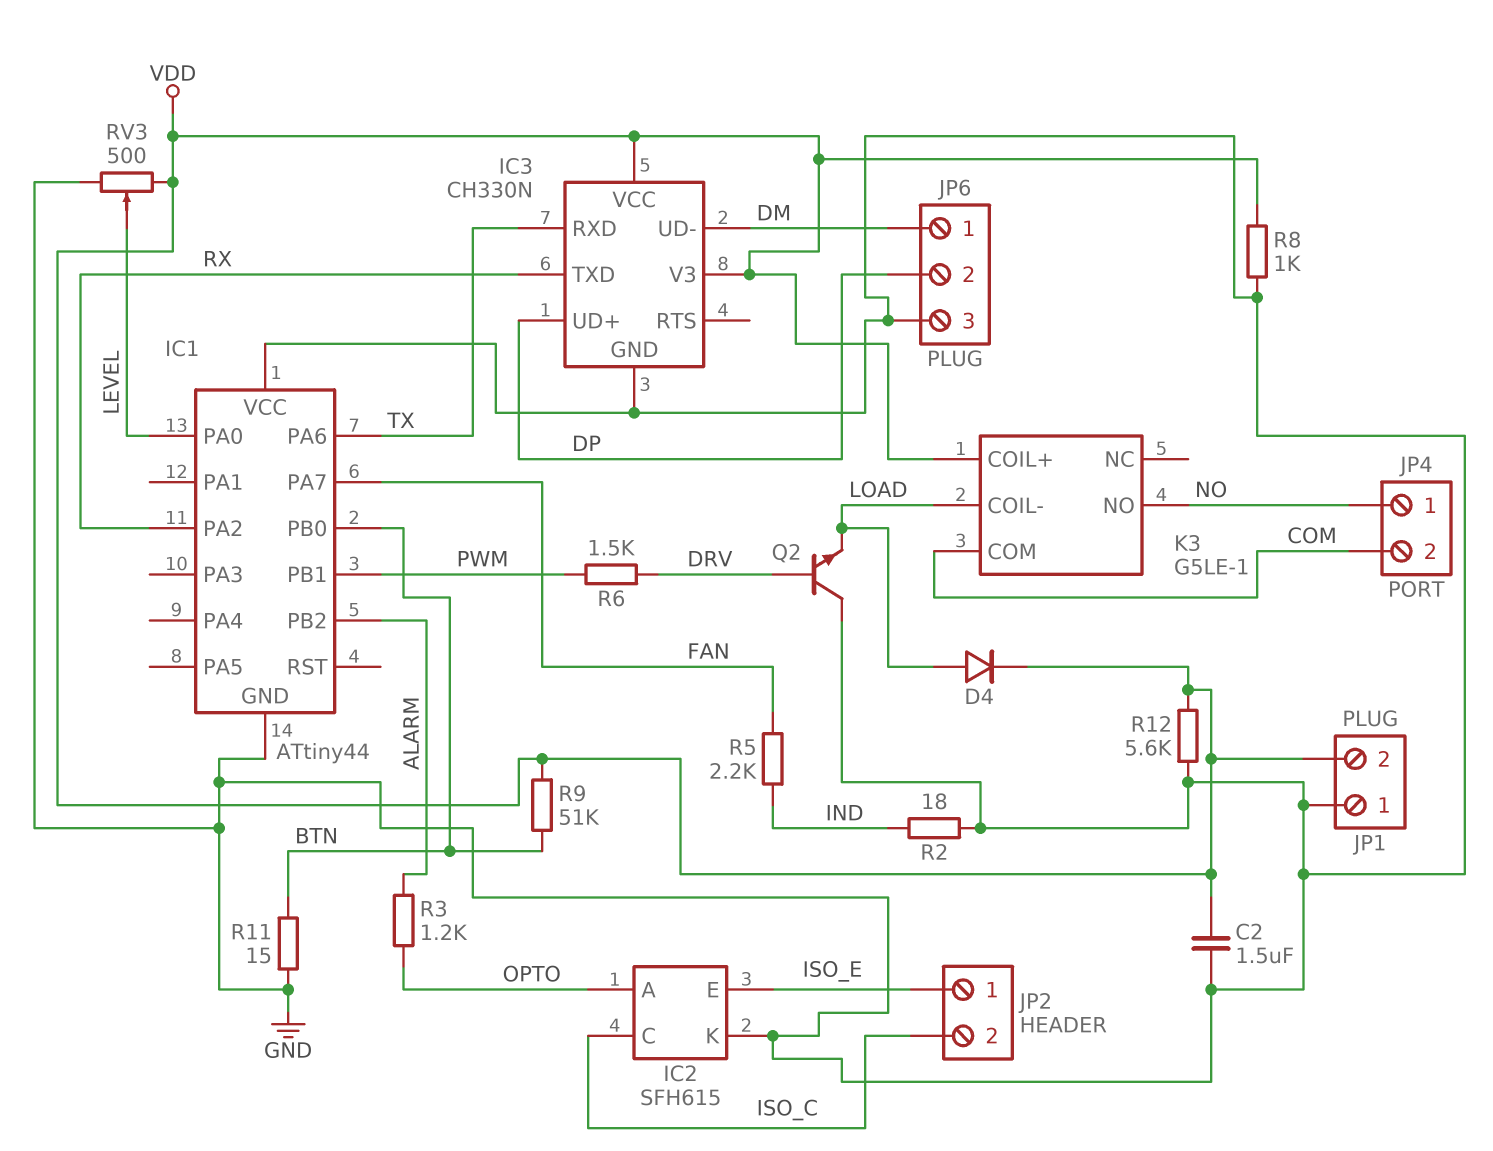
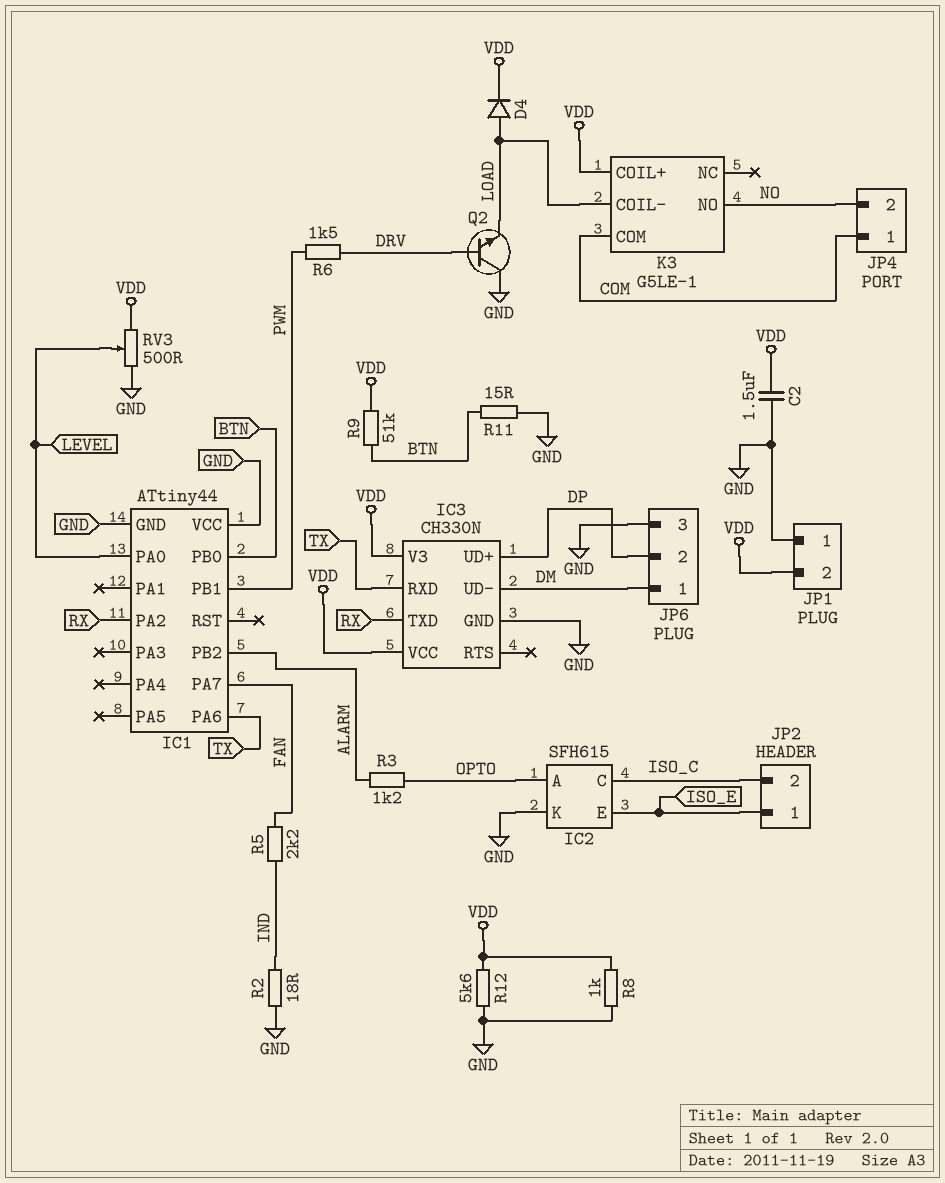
JP4 pin 1: NO -> COM
JP4 pin 2: COM -> NO

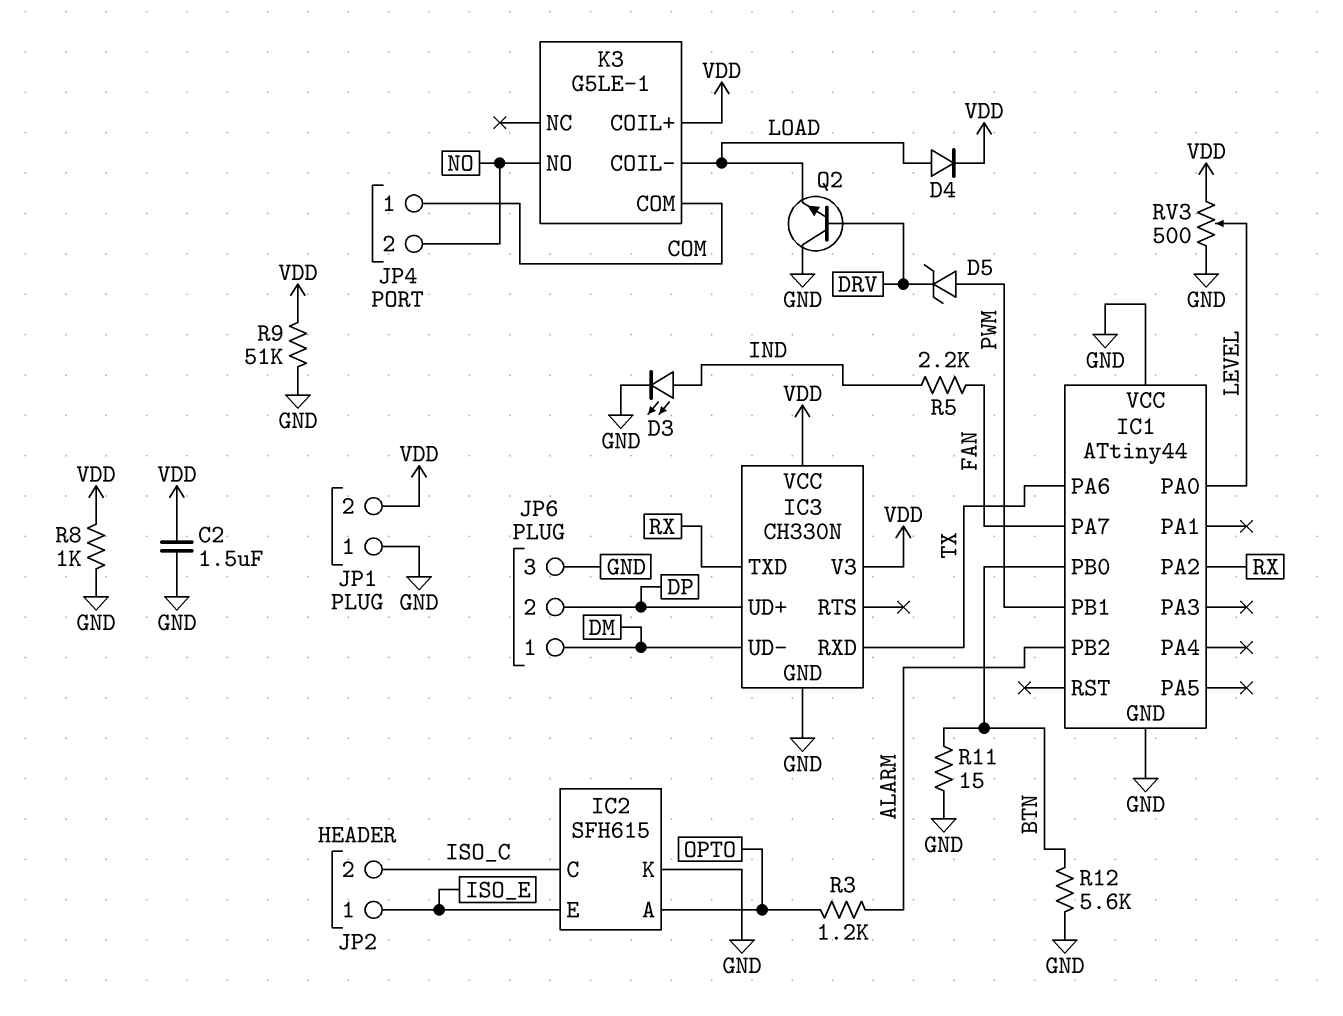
D3: none -> LED (A IND, K GND)
D5: none -> zener (A PWM, K DRV)
R2: 18 (GND, IND) -> none
R6: 1.5k (DRV, PWM) -> none
R9: 51k (BTN, VDD) -> 51k (GND, VDD)
R12: 5.6k (GND, VDD) -> 5.6k (BTN, GND)

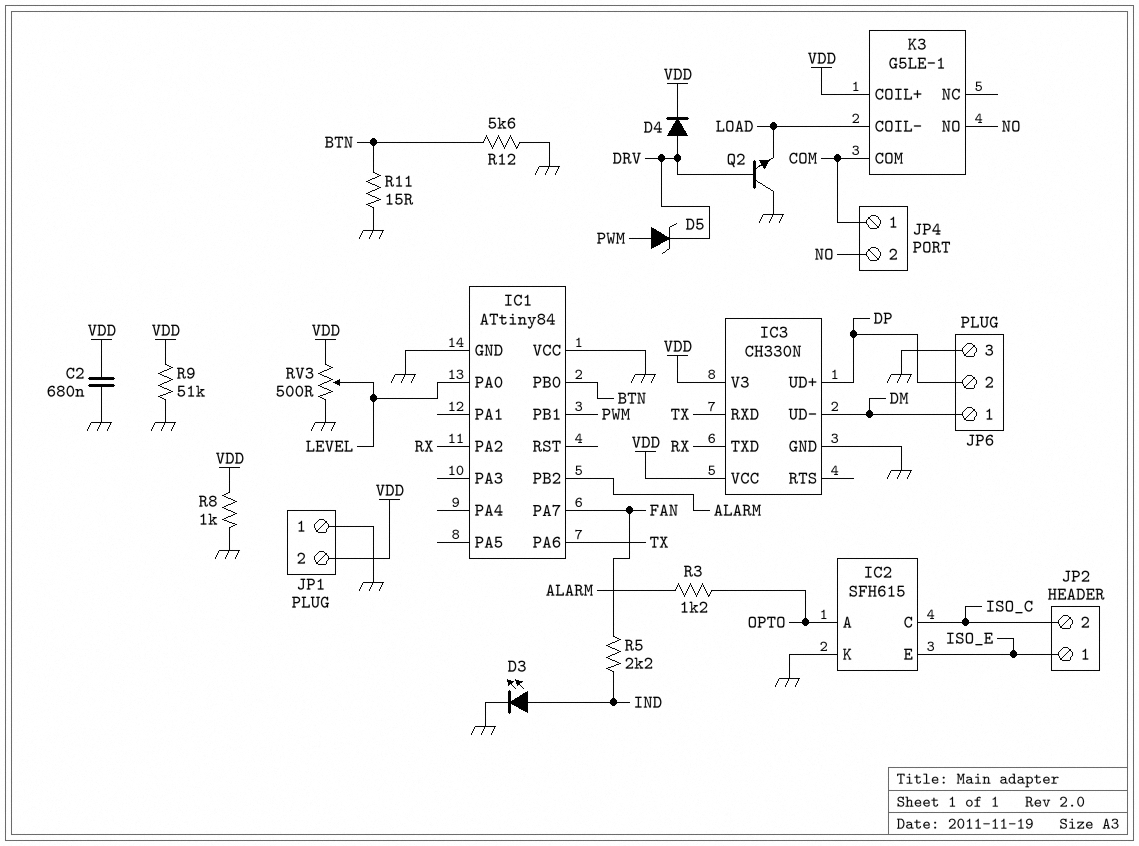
C2: 1.5uF (GND, VDD) -> 680nF (GND, VDD)
D4: diode (A LOAD, K VDD) -> diode (A DRV, K VDD)
IC1: ATtiny44 -> ATtiny84

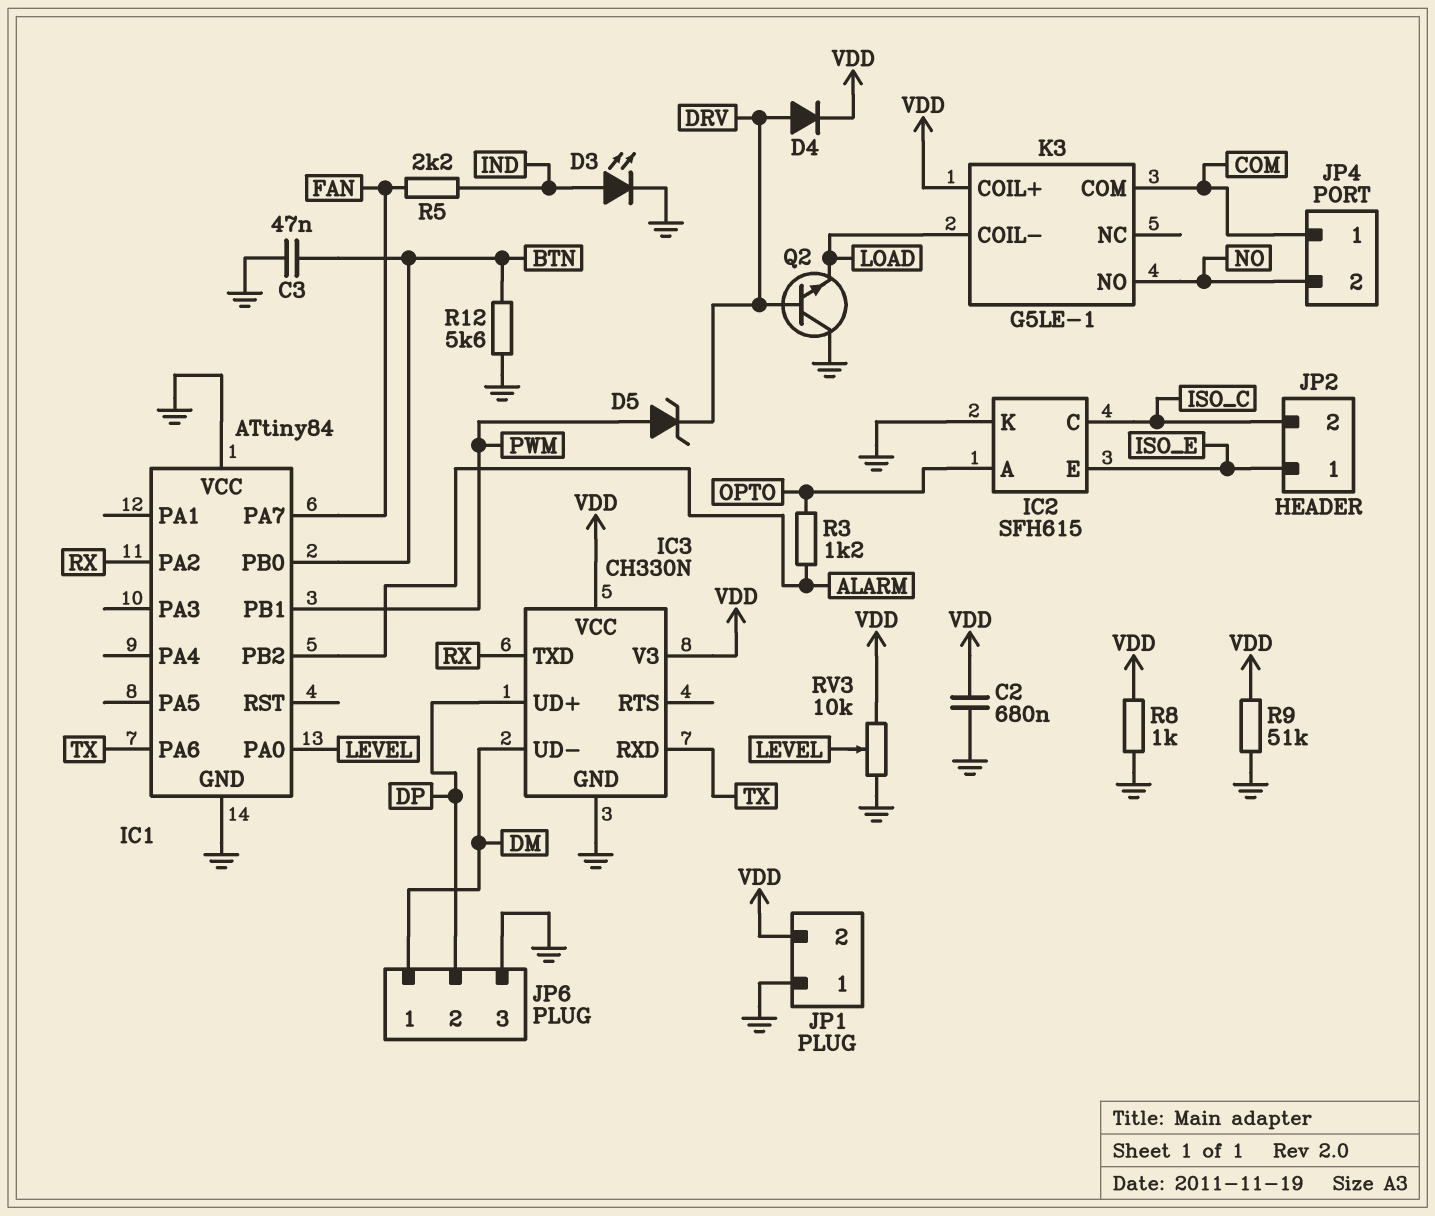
C3: none -> 47nF (BTN, GND)
R11: 15 (BTN, GND) -> none
RV3: 500 (GND, VDD, wiper LEVEL) -> 10k (GND, VDD, wiper LEVEL)

